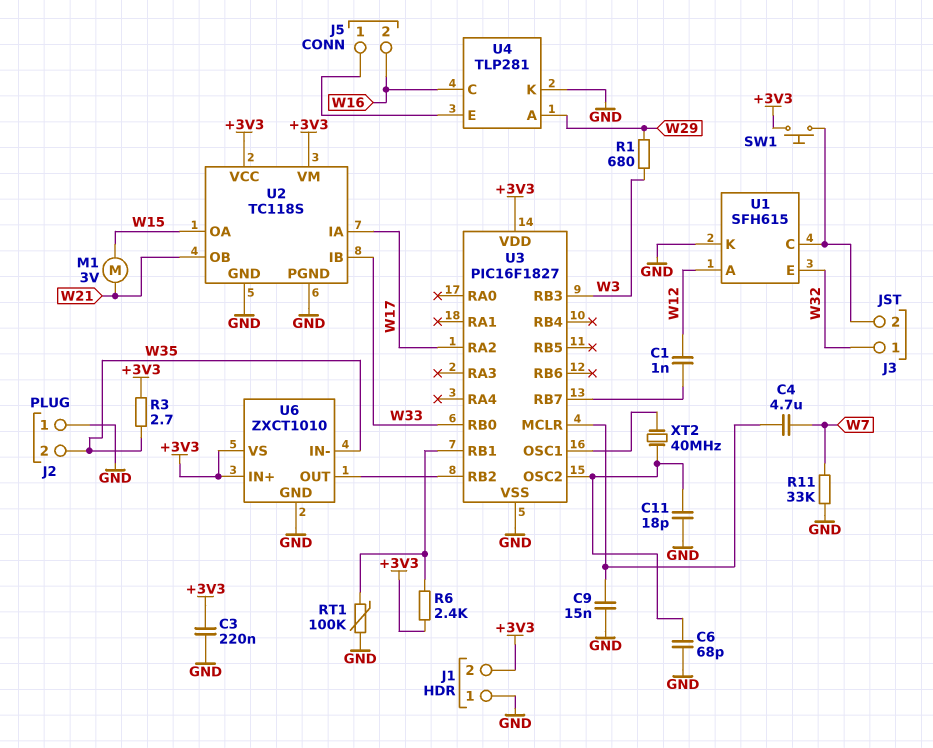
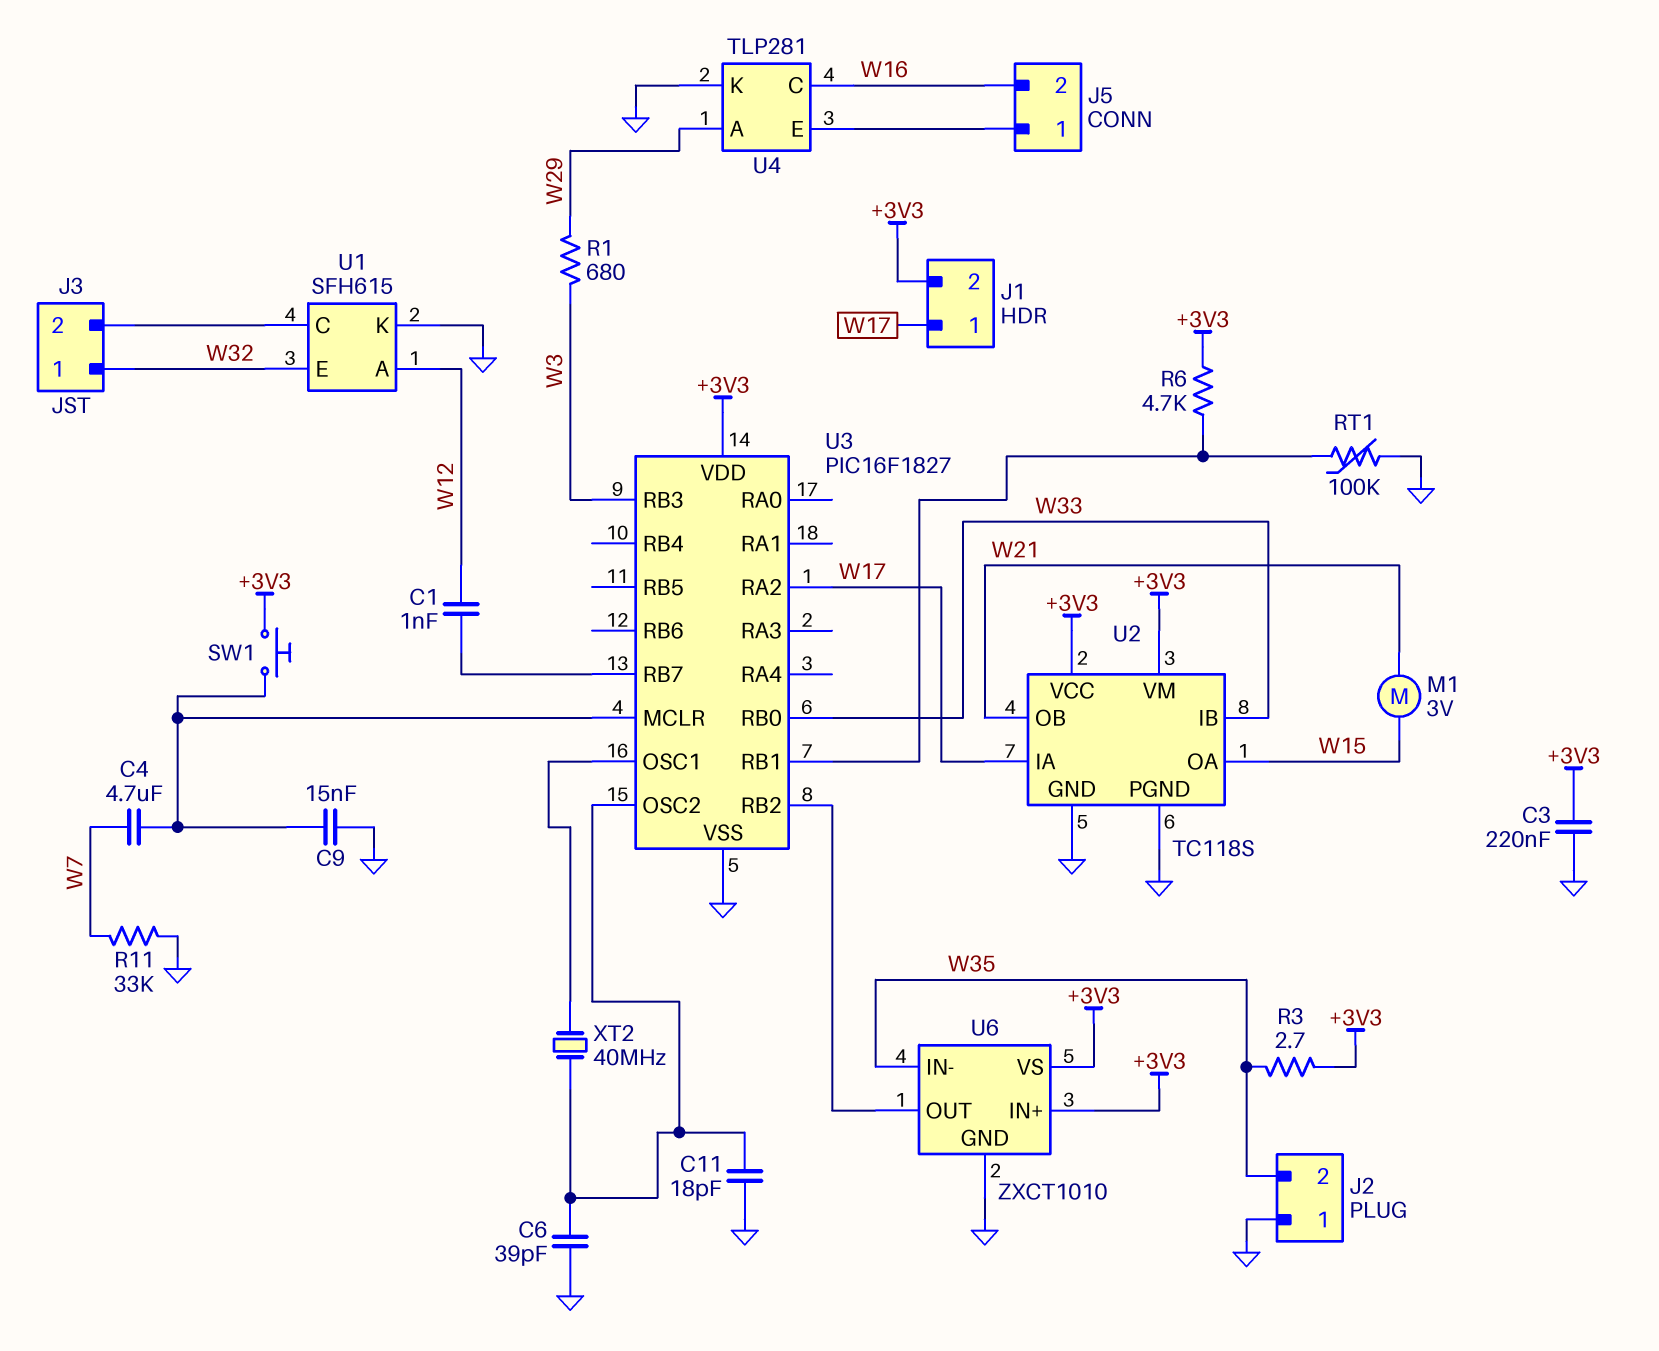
C6: 68pF (GND, U3/OSC2) -> 39pF (GND, U3/OSC2)
J1 pin 1: GND -> W17
R6: 2.4k (+3V3, U3/RB1) -> 4.7k (+3V3, U3/RB1)
SW1: button (+3V3, J3/2) -> button (+3V3, U3/MCLR)

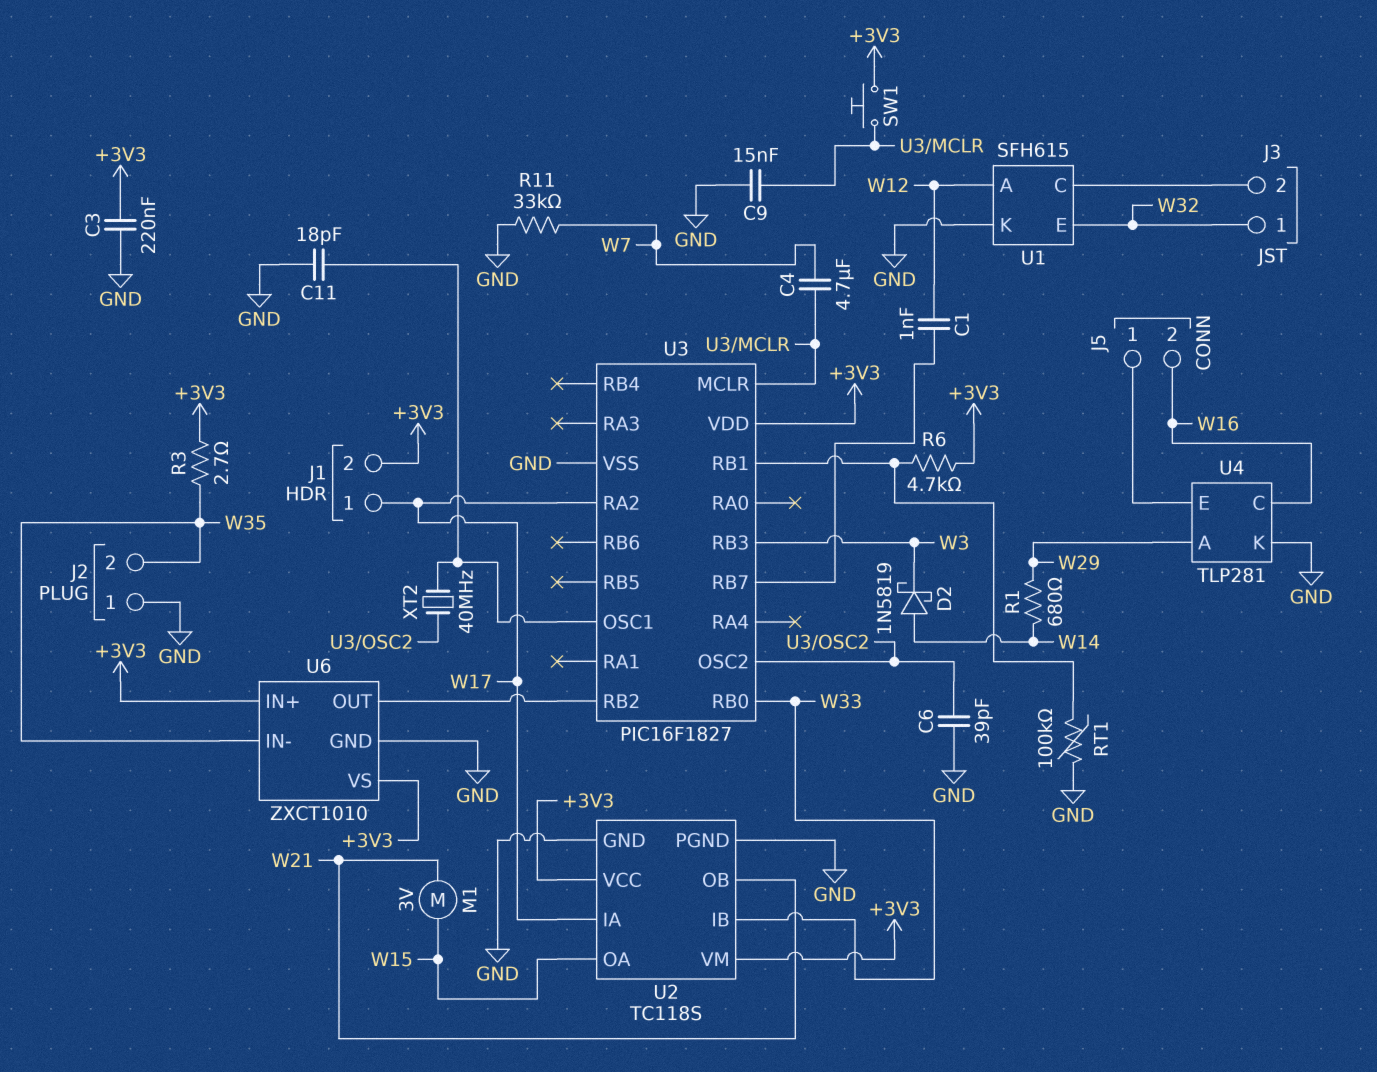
C11: 18pF (GND, U3/OSC2) -> 18pF (GND, U3/OSC1)
D2: none -> schottky 1N5819 (A W14, K W3)
R1: 680 (W3, W29) -> 680 (W14, W29)

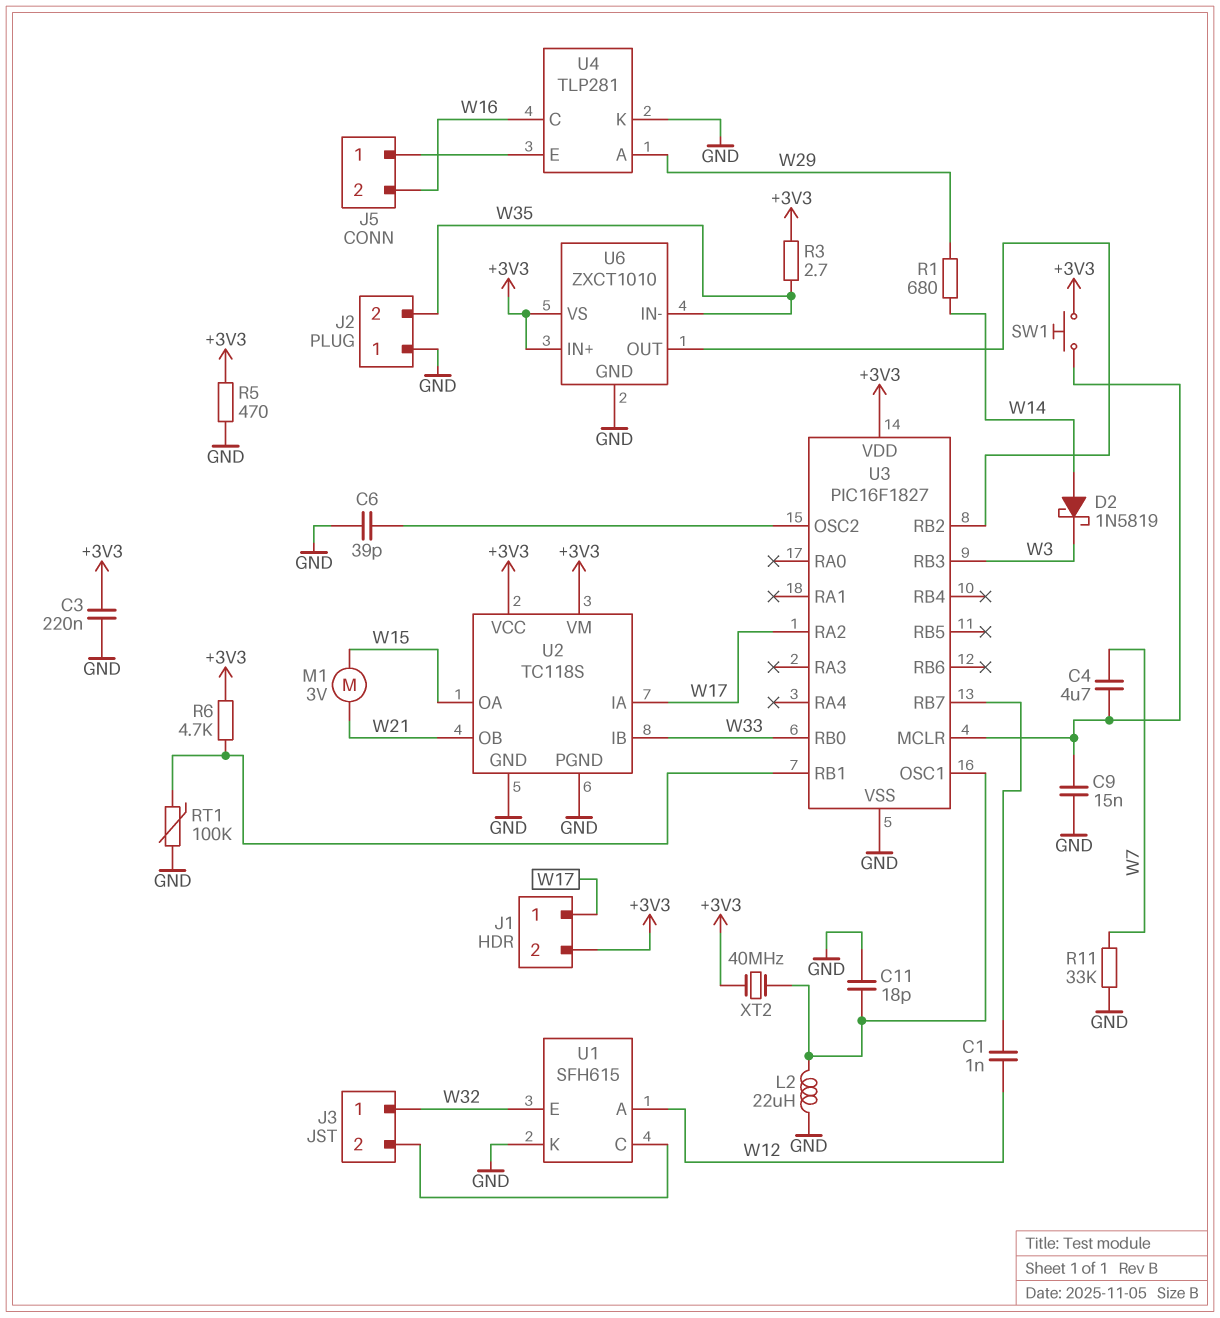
L2: none -> 22uH (GND, U3/OSC1)
R5: none -> 470 (+3V3, GND)
XT2: 40MHz (U3/OSC1, U3/OSC2) -> 40MHz (+3V3, U3/OSC1)

